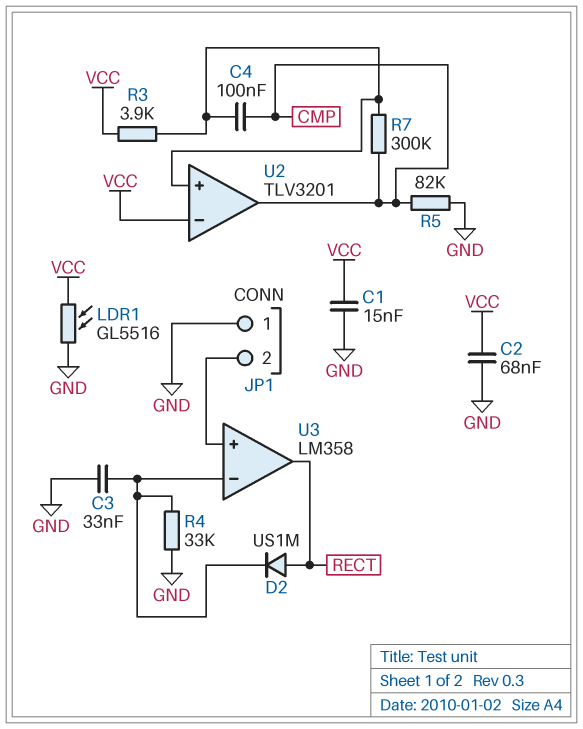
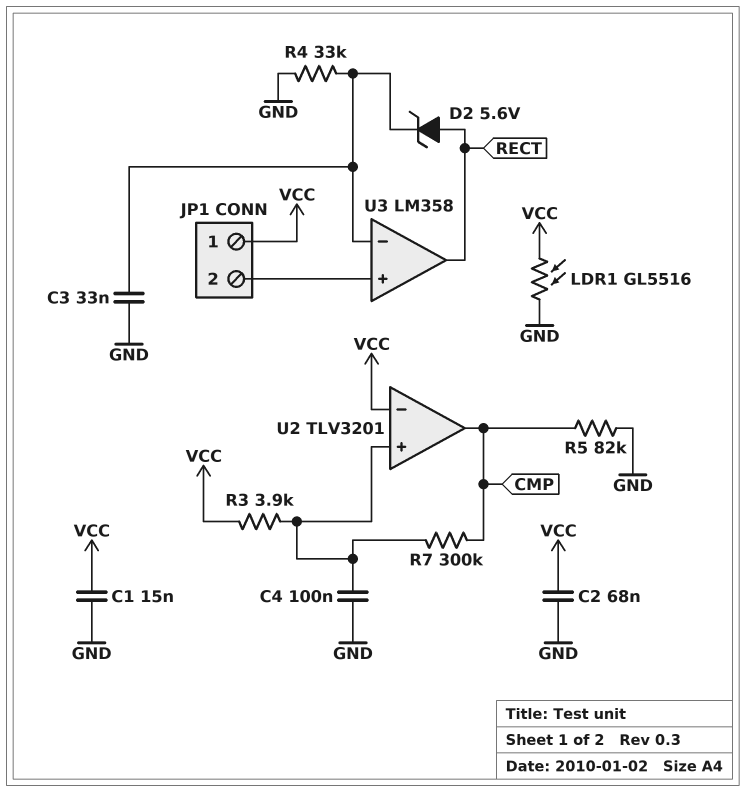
C4: 100nF (CMP, U2/in+) -> 100nF (GND, U2/in+)
D2: diode US1M (A RECT, K U3/in-) -> zener 5.6V (A RECT, K U3/in-)
JP1 pin 1: GND -> VCC

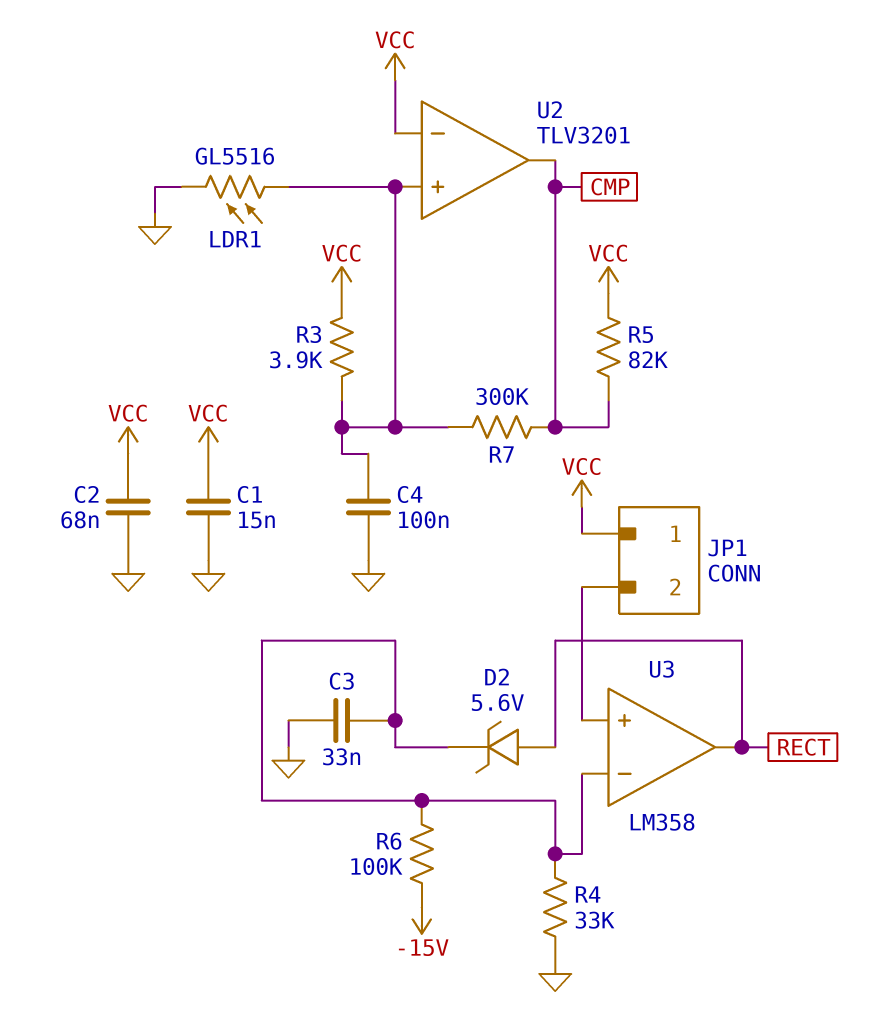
LDR1: GL5516 (GND, VCC) -> GL5516 (GND, U2/in+)
R5: 82k (CMP, GND) -> 82k (CMP, VCC)
R6: none -> 100k (-15V, U3/in-)

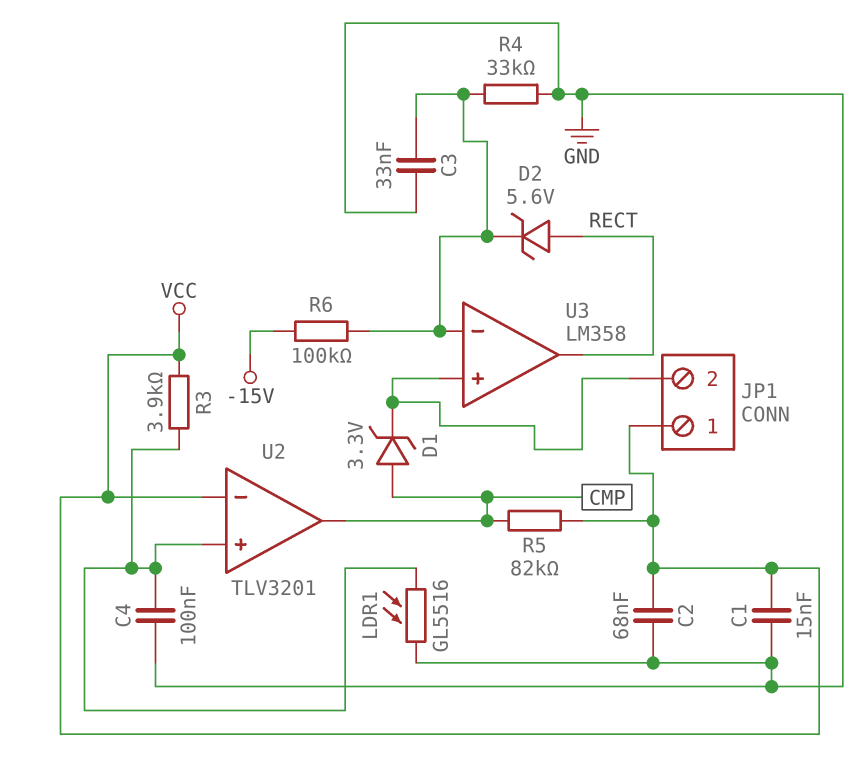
D1: none -> zener 3.3V (A CMP, K JP1/2)
R7: 300k (CMP, U2/in+) -> none

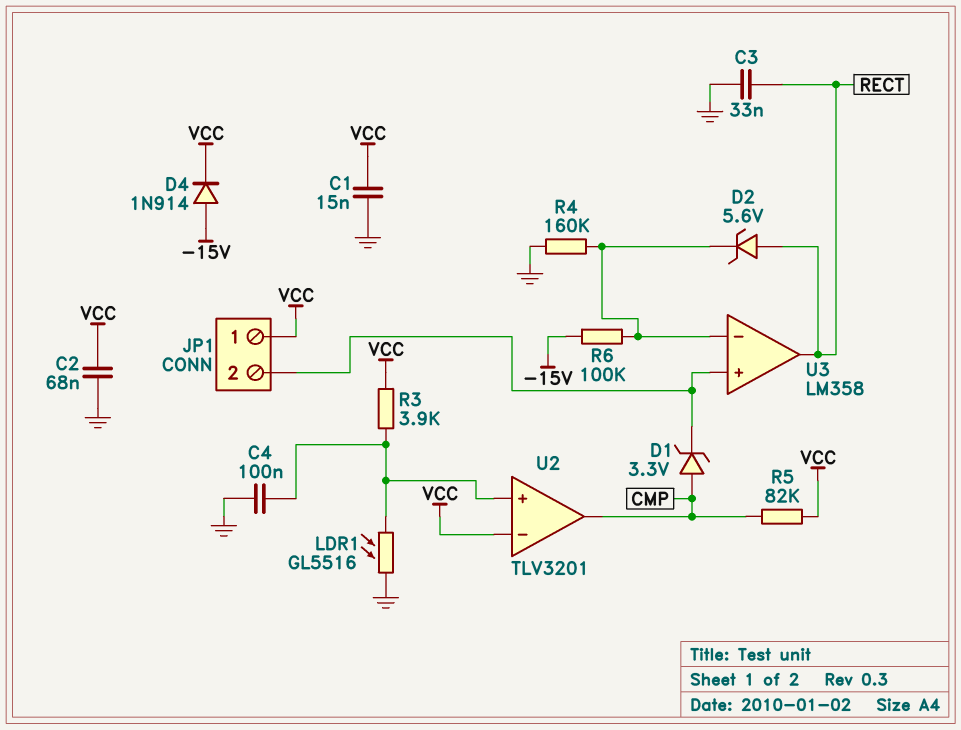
C3: 33nF (GND, U3/in-) -> 33nF (GND, RECT)
D4: none -> diode 1N914 (A -15V, K VCC)
R4: 33k (GND, U3/in-) -> 160k (GND, U3/in-)

